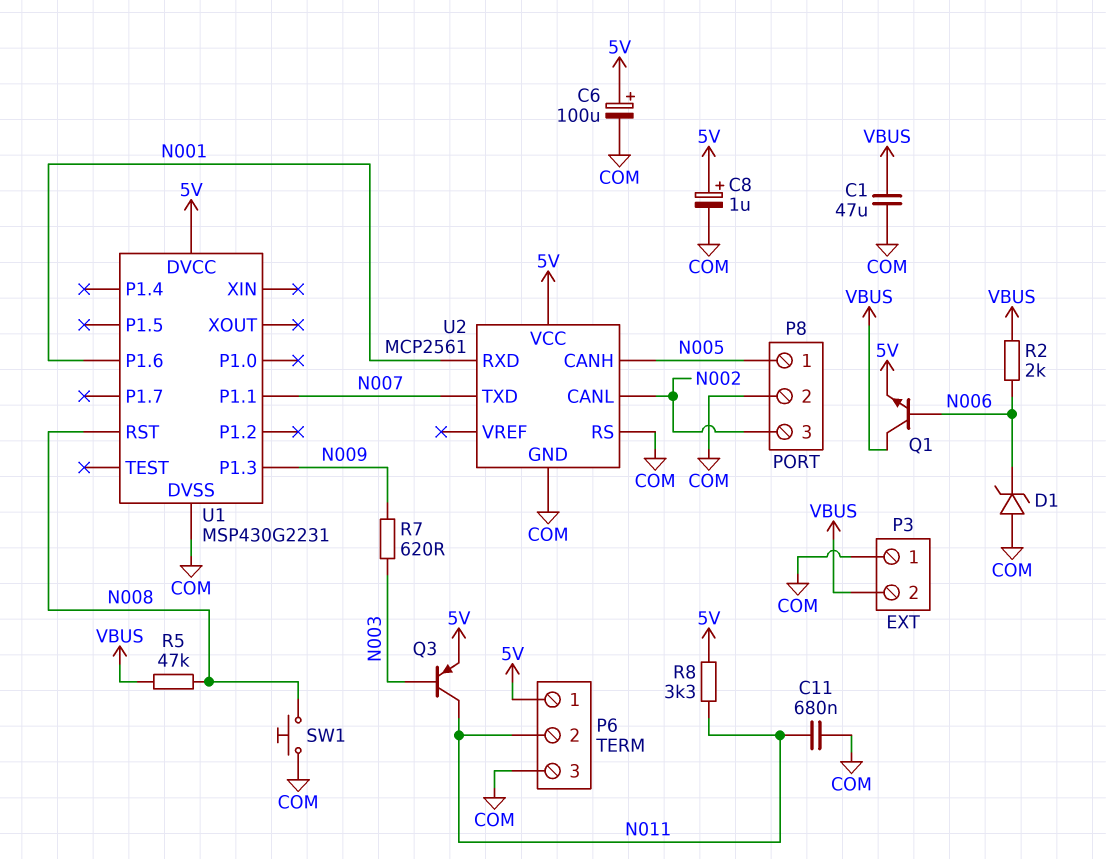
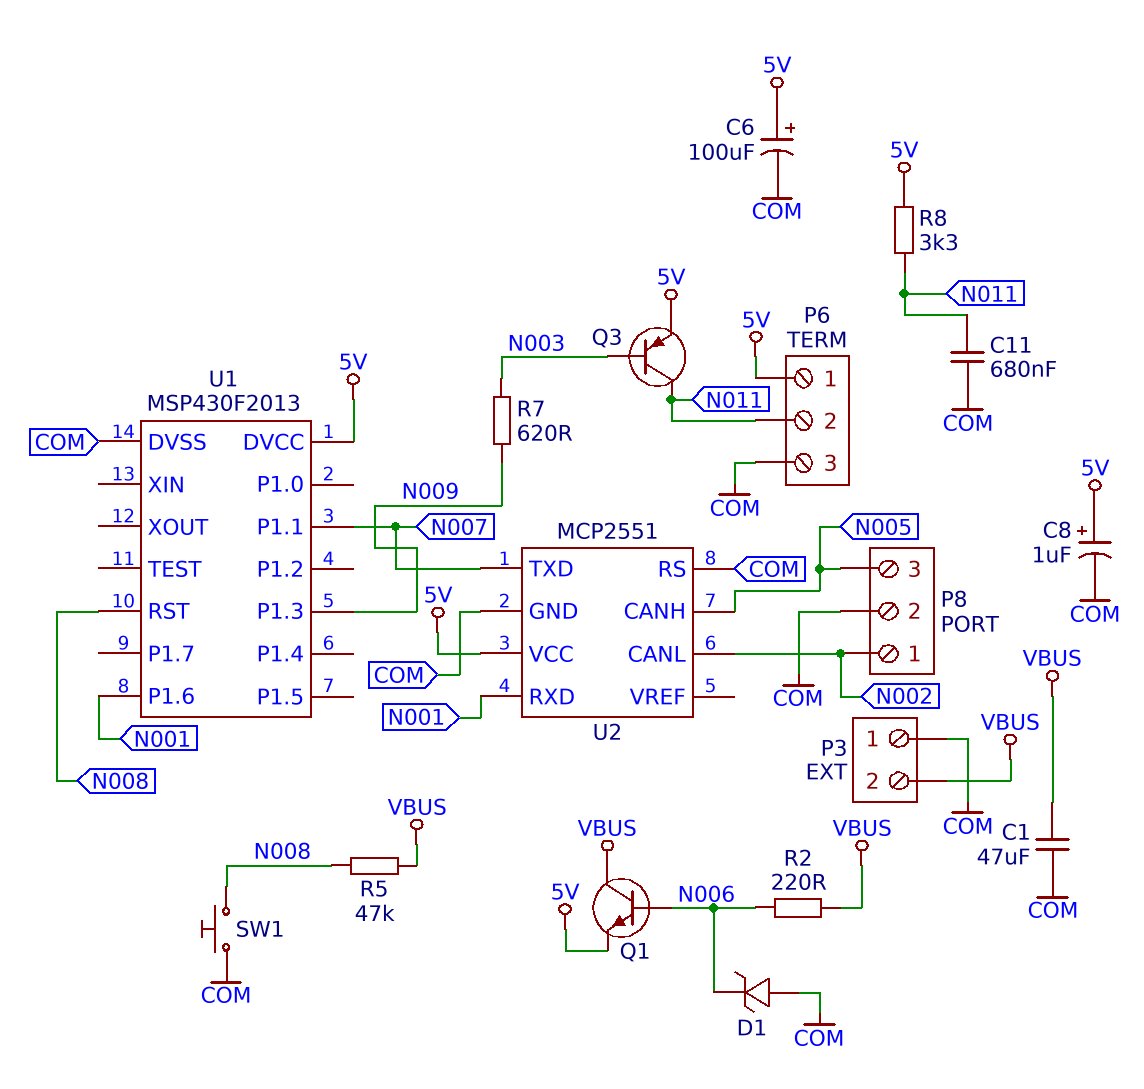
P8 pin 1: N005 -> N002
P8 pin 3: N002 -> N005
R2: 2k (N006, VBUS) -> 220 (N006, VBUS)
U1: MSP430G2231 -> MSP430F2013
U2: MCP2561 -> MCP2551

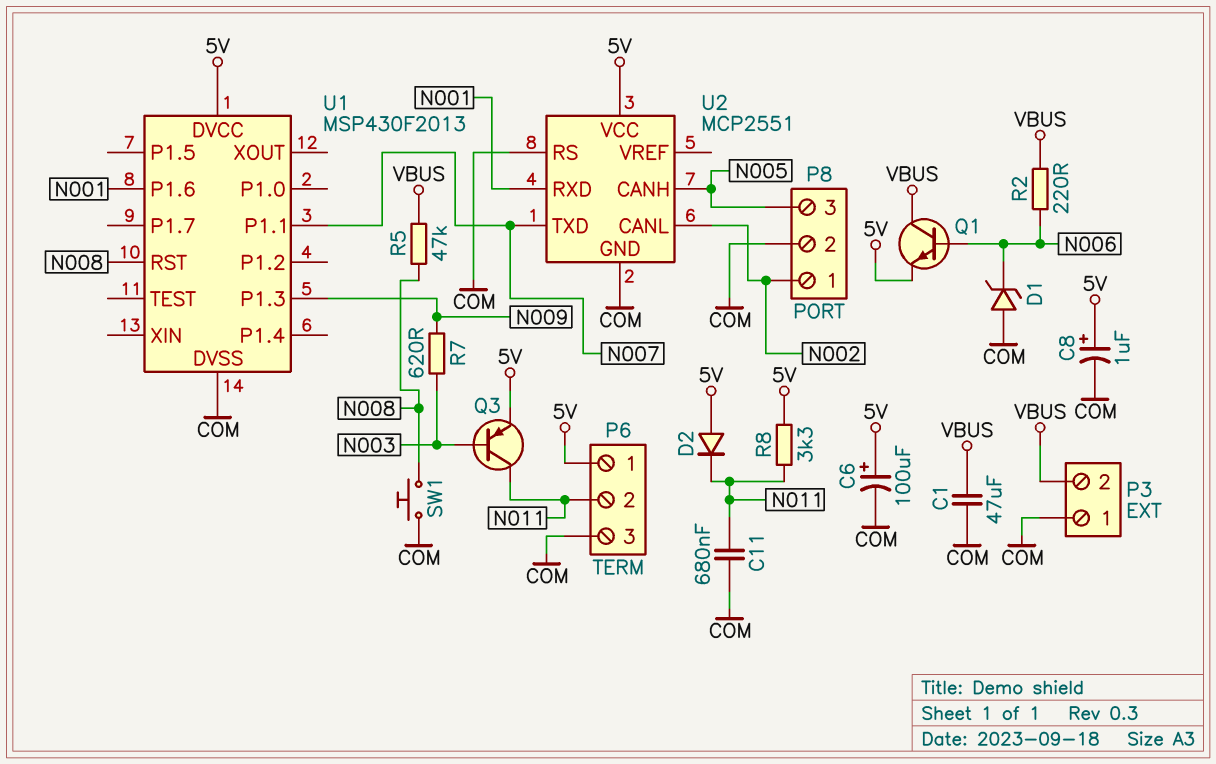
D2: none -> diode (A 5V, K N011)

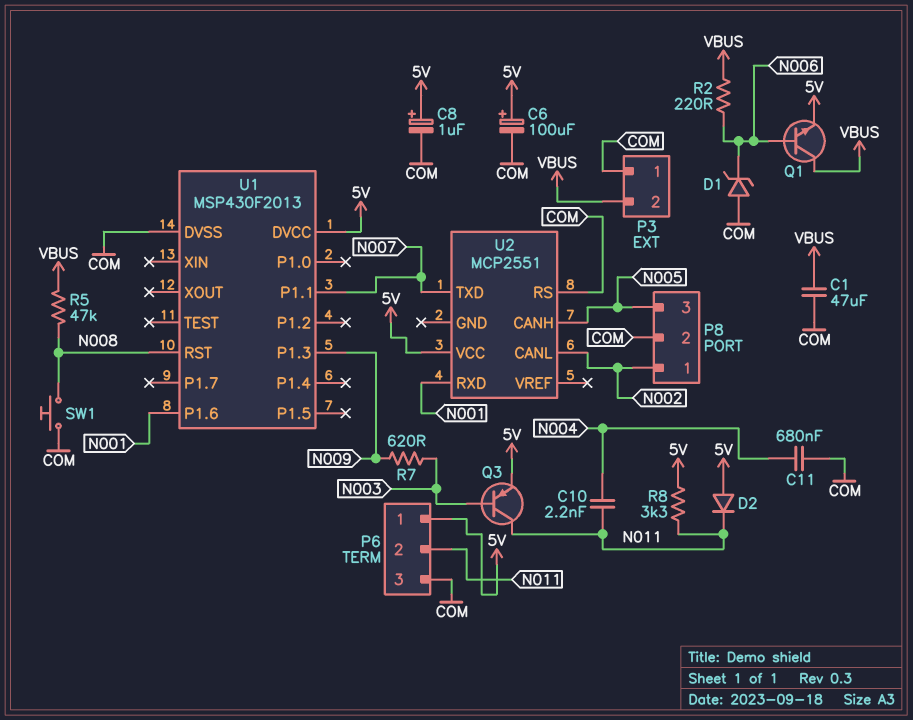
C10: none -> 2.2nF (N004, N011)
C11: 680nF (COM, N011) -> 680nF (COM, N004)
U2 pin GND: COM -> none

